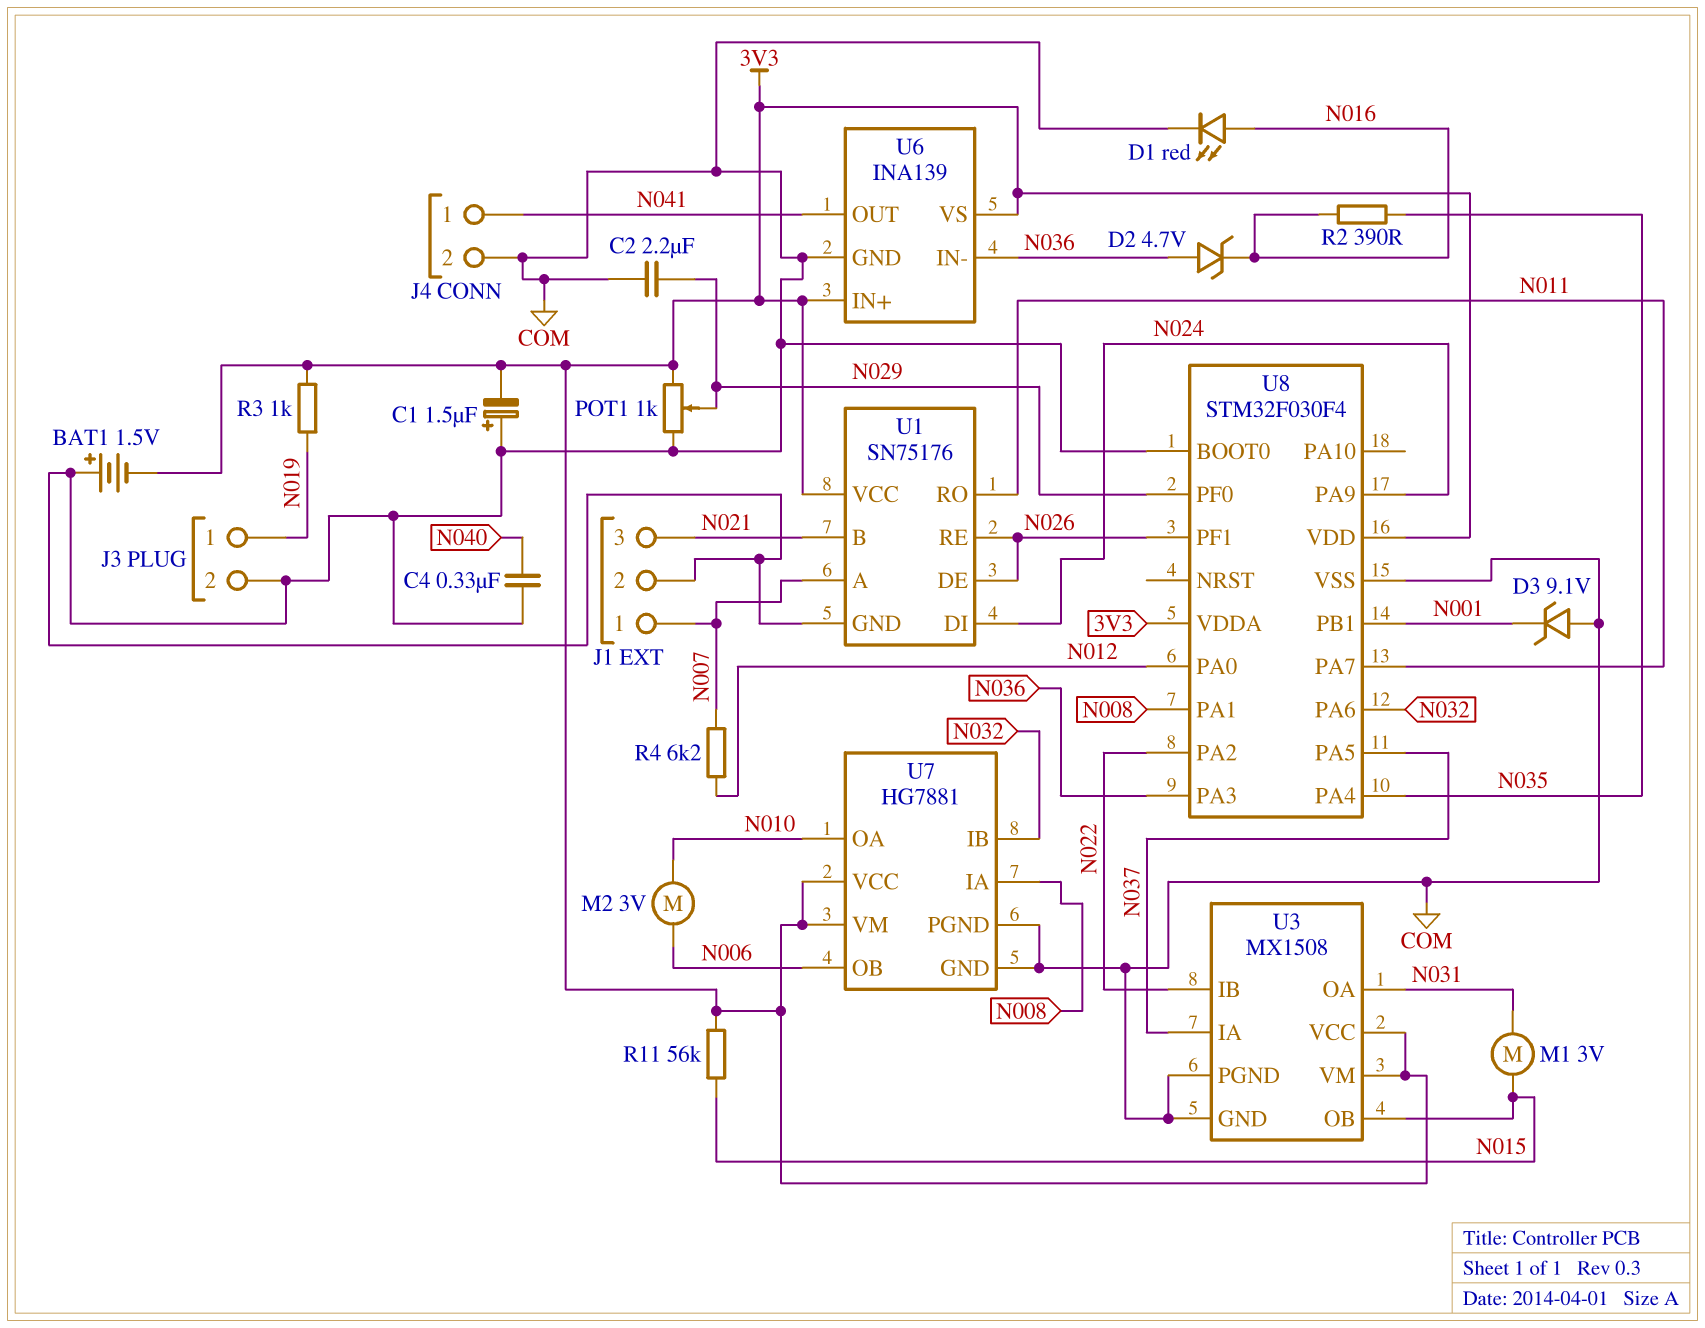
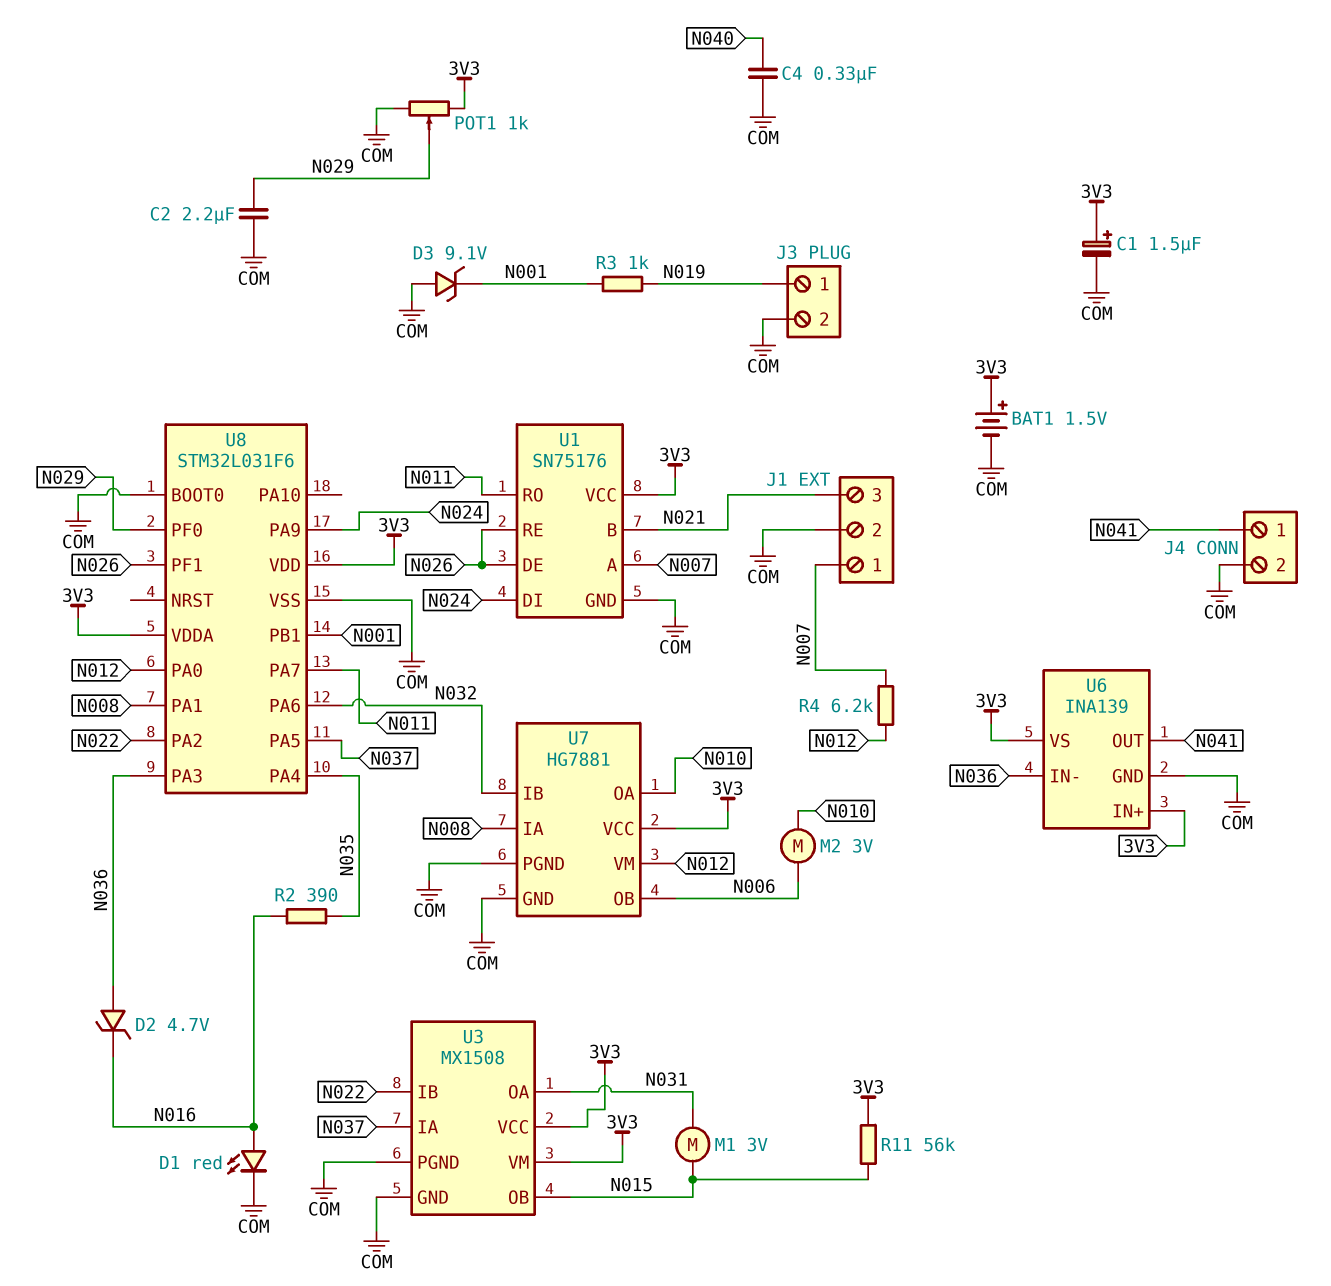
BAT1: 1.5V (plus COM, minus 3V3) -> 1.5V (plus 3V3, minus COM)
C1: 1.5uF (plus COM, minus 3V3) -> 1.5uF (plus 3V3, minus COM)
R3: 1k (3V3, N019) -> 1k (N001, N019)
U7 pin VM: 3V3 -> N012
U8: STM32F030F4 -> STM32L031F6

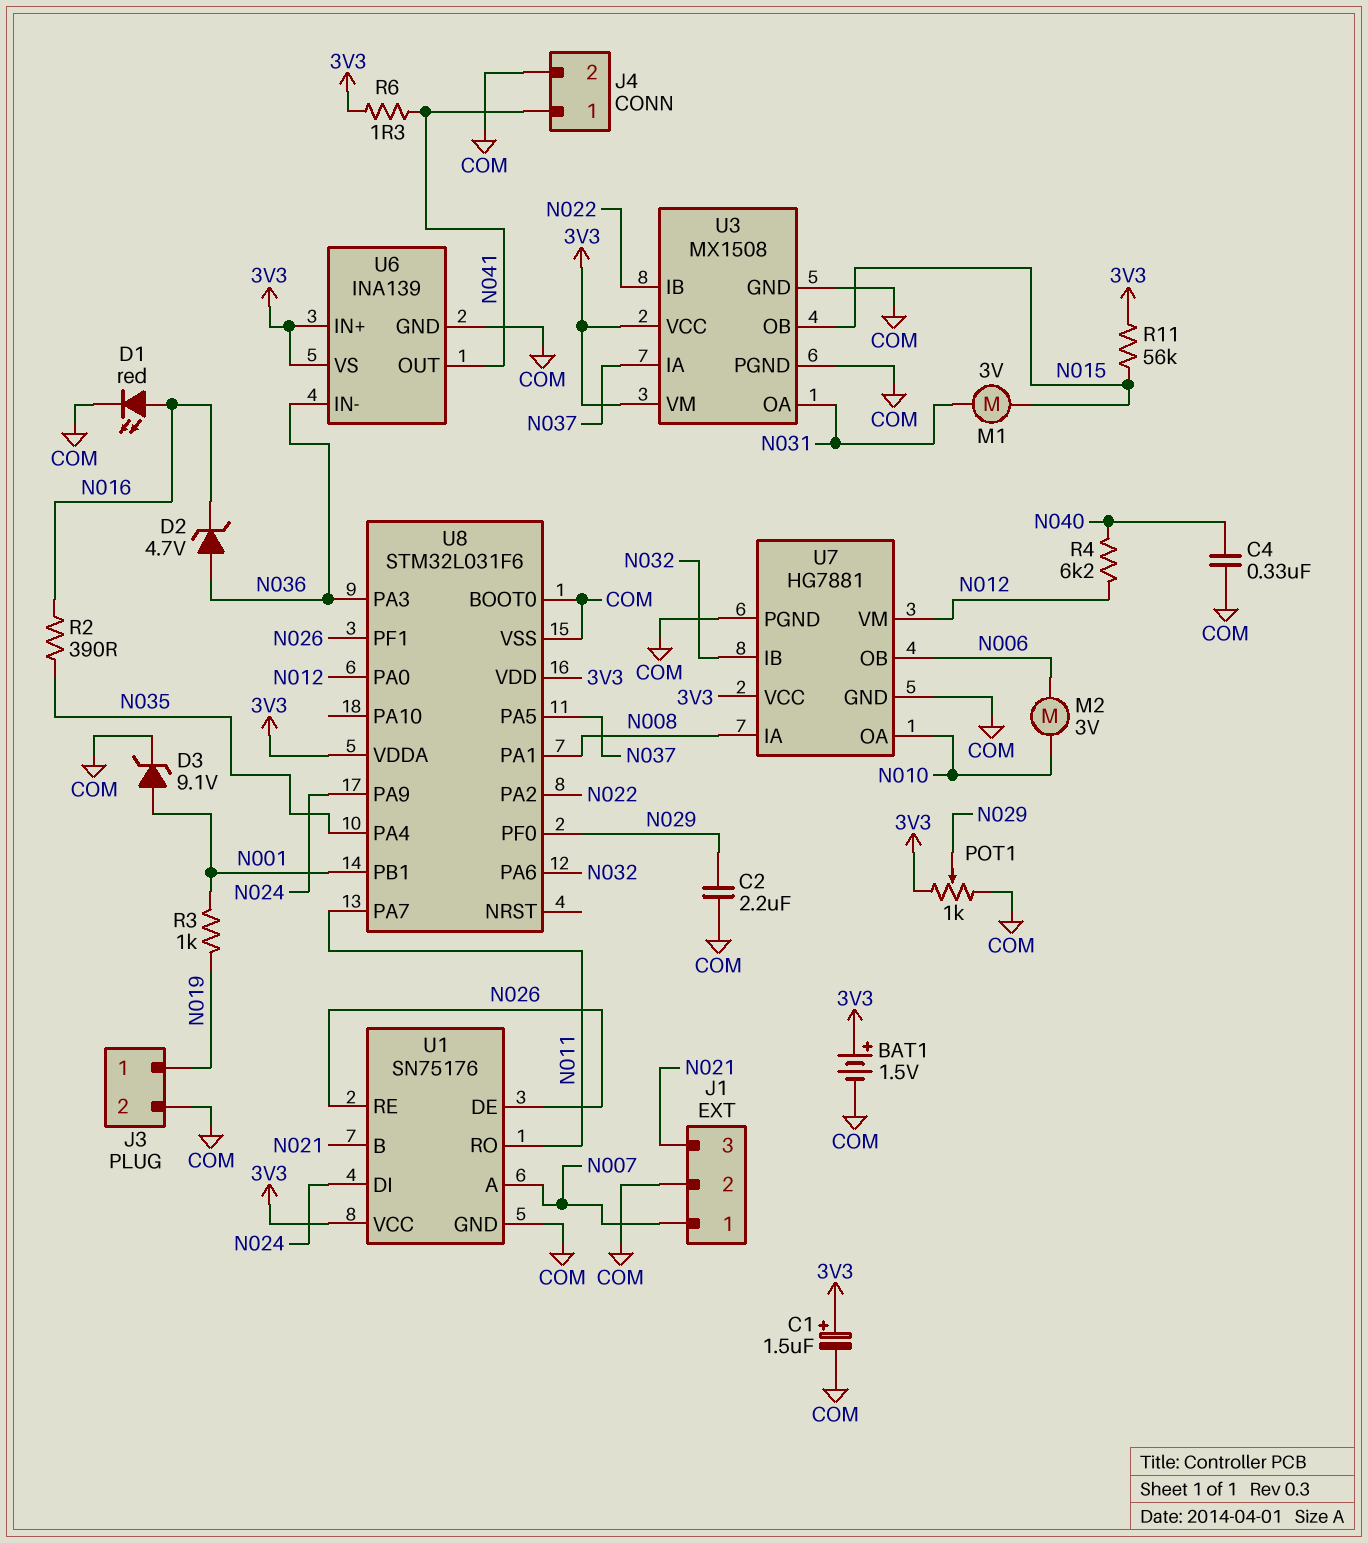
D3: zener 9.1V (A COM, K N001) -> zener 9.1V (A N001, K COM)
R4: 6.2k (N007, N012) -> 6.2k (N012, N040)
R6: none -> 1.3 (3V3, N041)

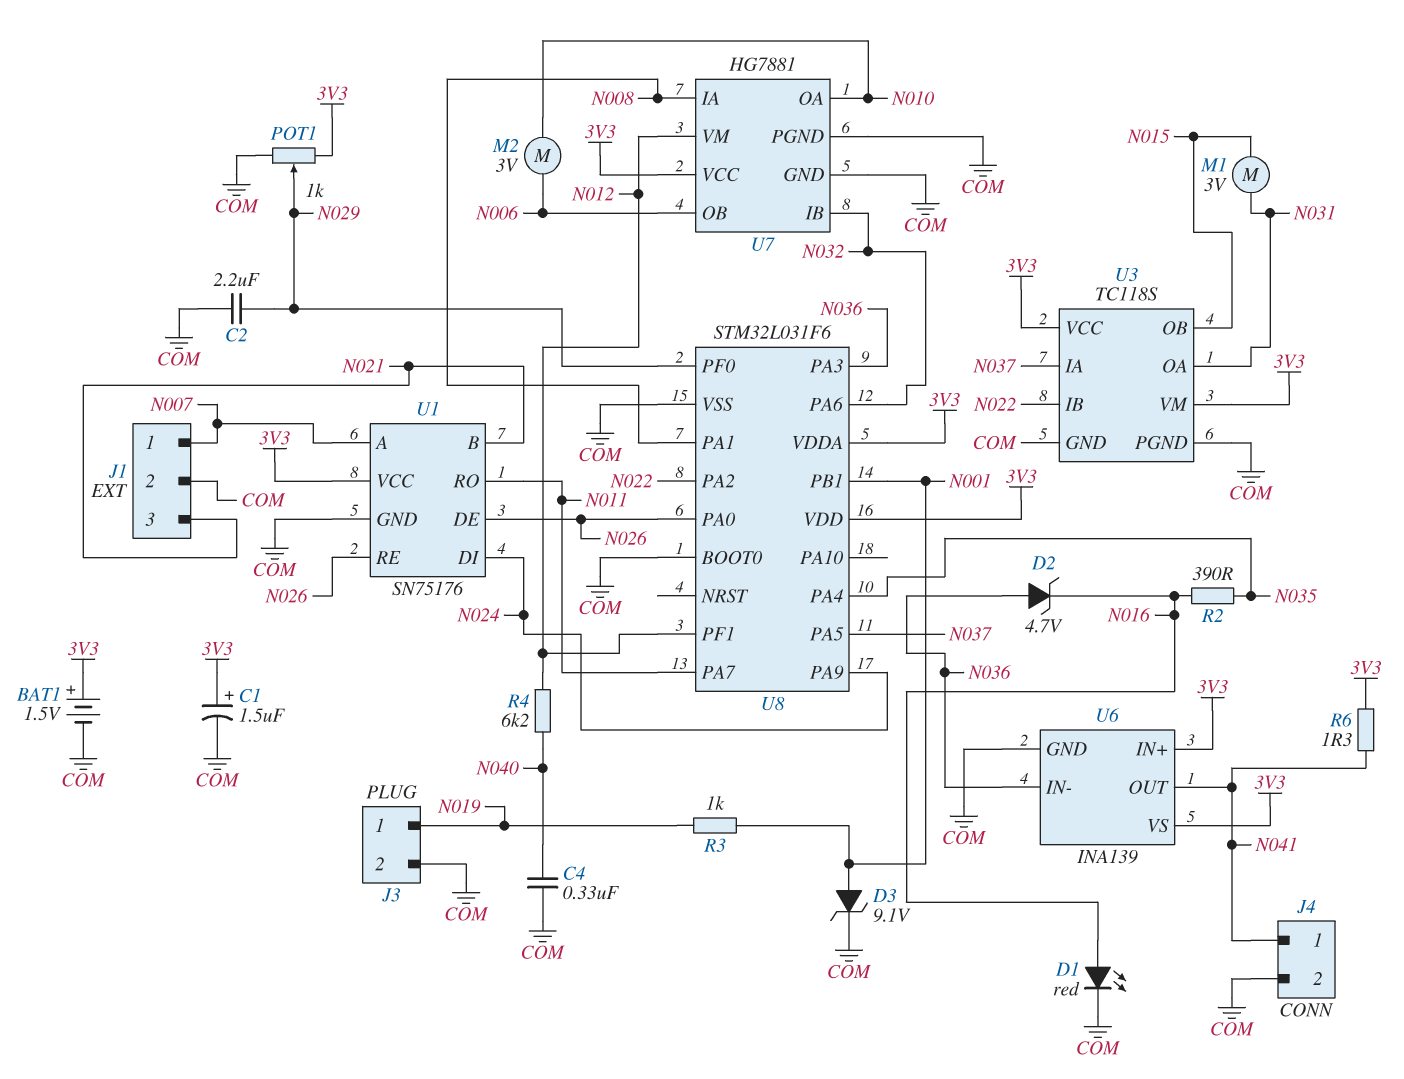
R11: 56k (3V3, N015) -> none
U3: MX1508 -> TC118S
U8 pin PA0: N012 -> N026
U8 pin PF1: N026 -> N012

